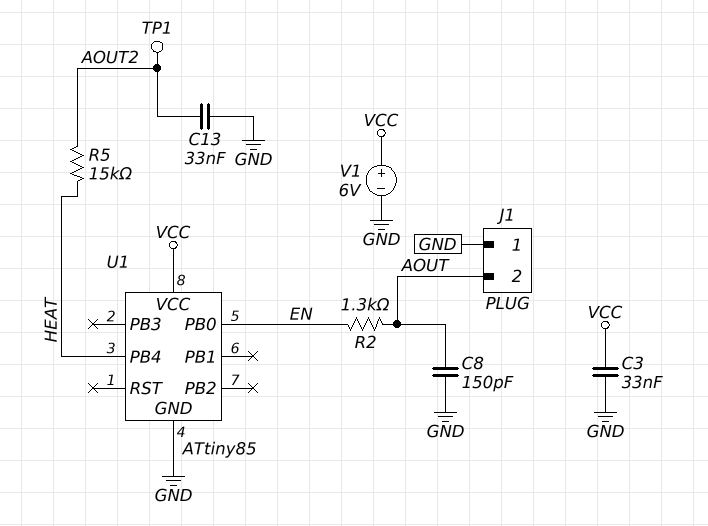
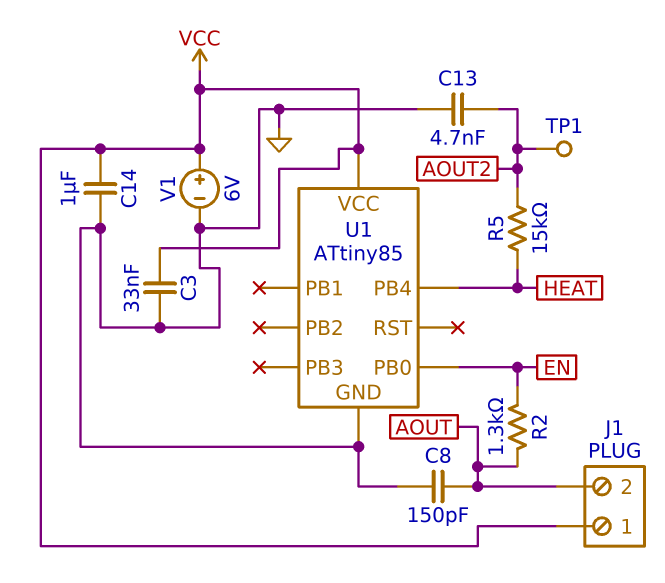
C13: 33nF (AOUT2, GND) -> 4.7nF (AOUT2, GND)
C14: none -> 1uF (GND, VCC)
J1 pin 1: GND -> VCC

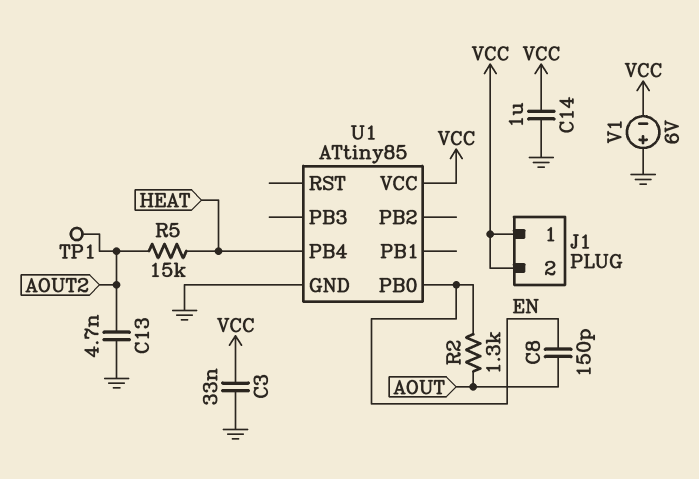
C8: 150pF (AOUT, GND) -> 150pF (AOUT, EN)
J1 pin 2: AOUT -> VCC
V1: 6V (plus VCC, minus GND) -> 6V (plus GND, minus VCC)

